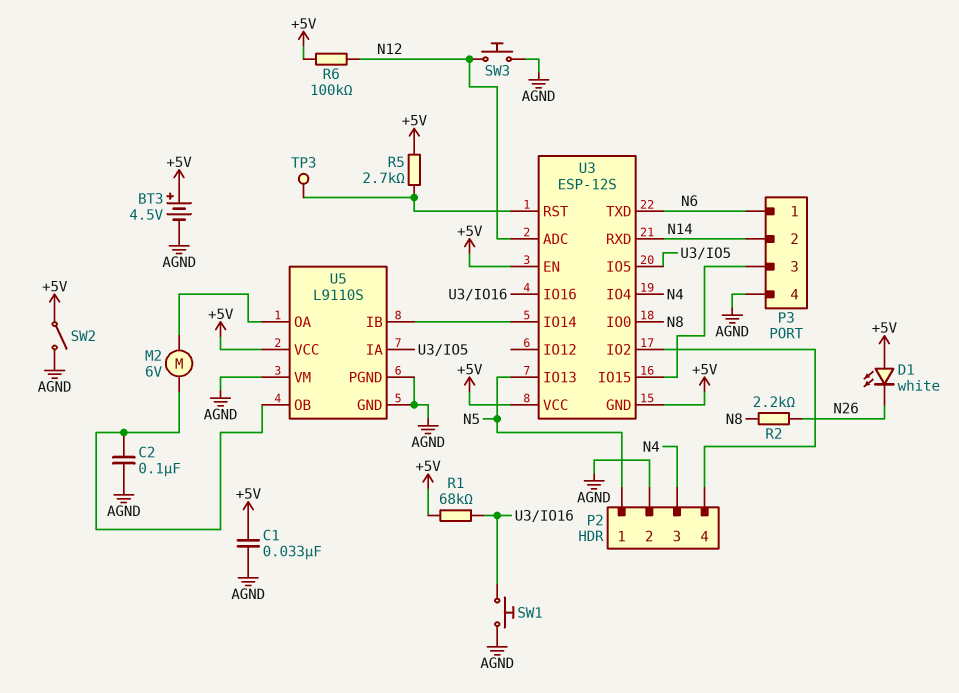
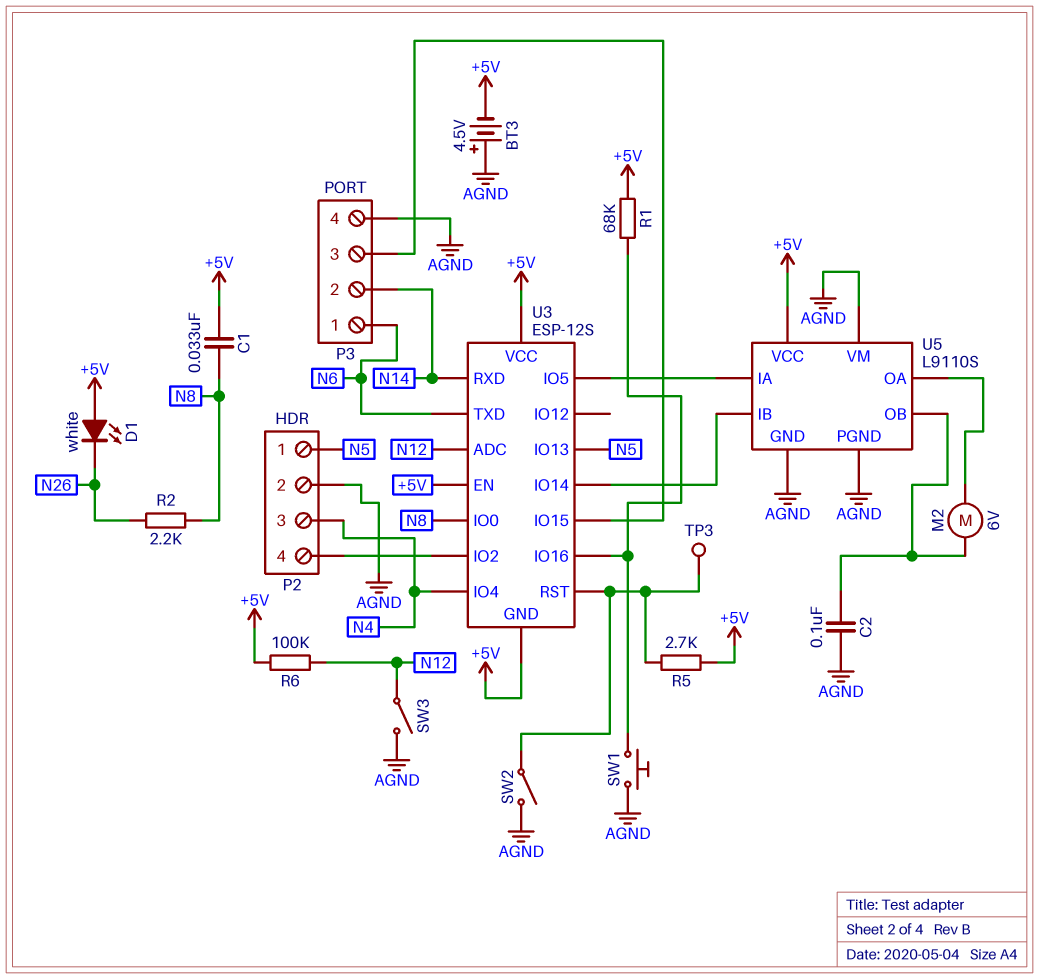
BT3: 4.5V (plus +5V, minus AGND) -> 4.5V (plus AGND, minus +5V)
C1: 33nF (+5V, AGND) -> 33nF (+5V, N8)
SW2: switch (+5V, AGND) -> switch (AGND, U3/RST)
SW3: button (AGND, N12) -> switch (AGND, N12)

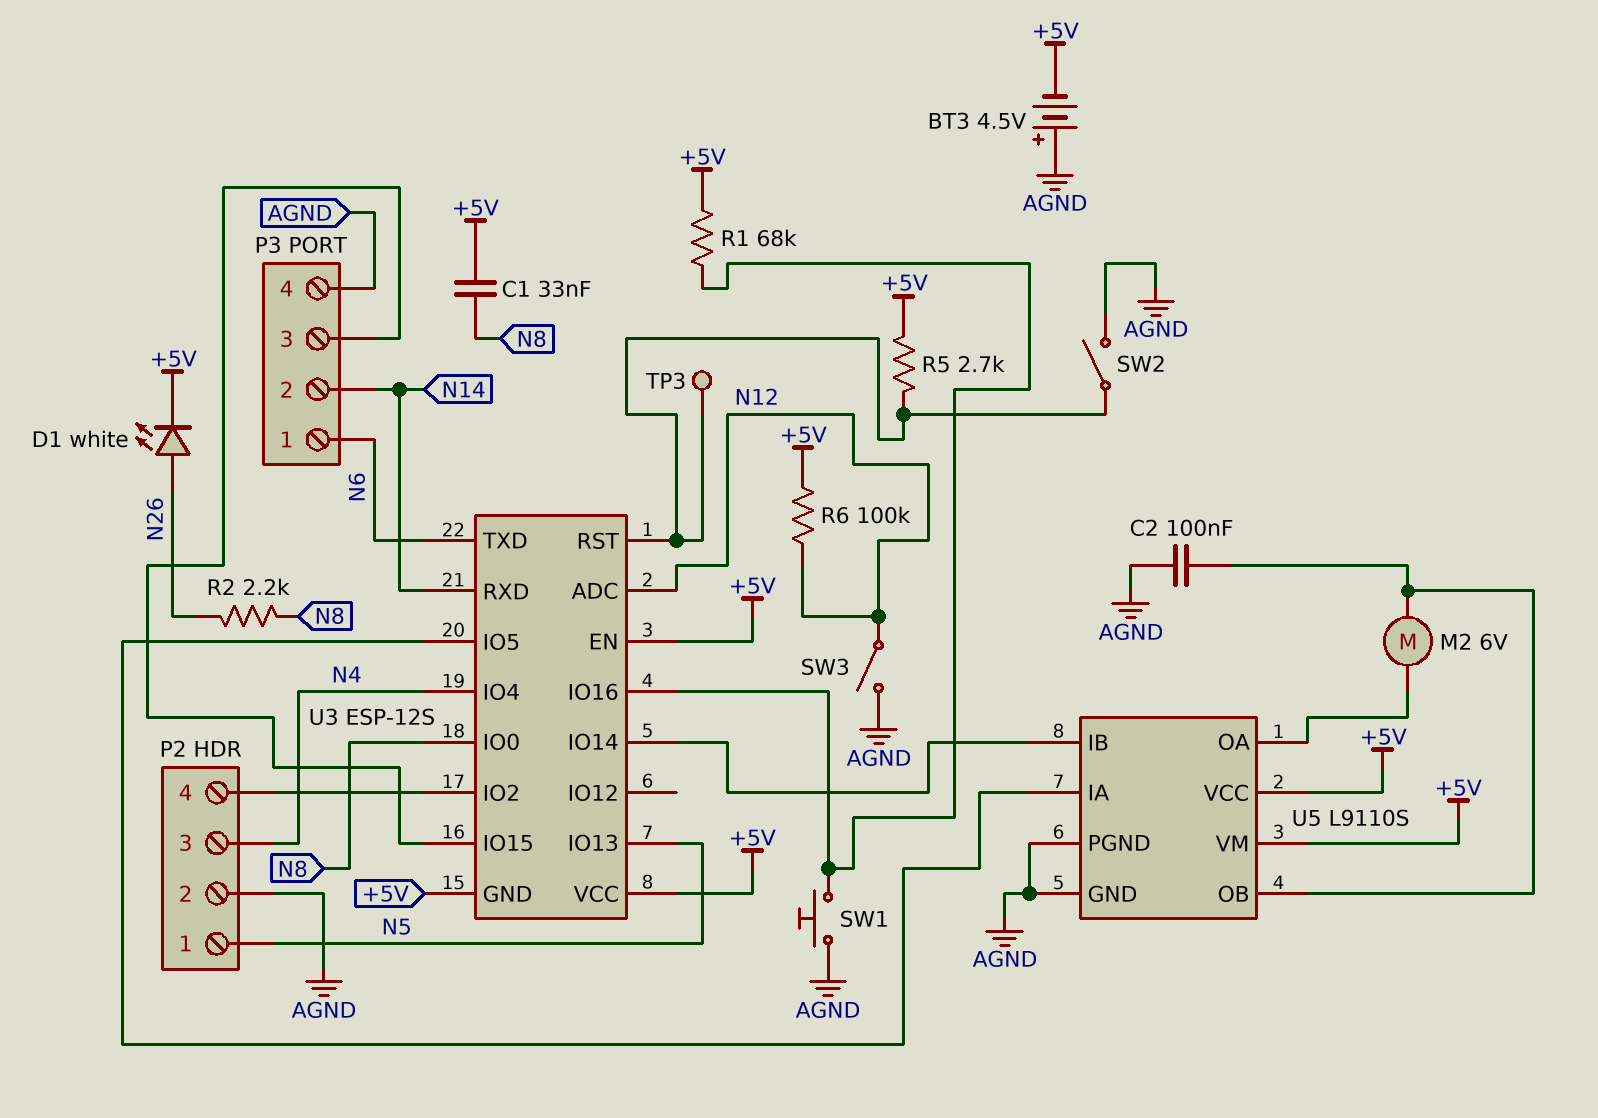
D1: LED white (A +5V, K N26) -> LED white (A N26, K +5V)
U5 pin VM: AGND -> +5V

